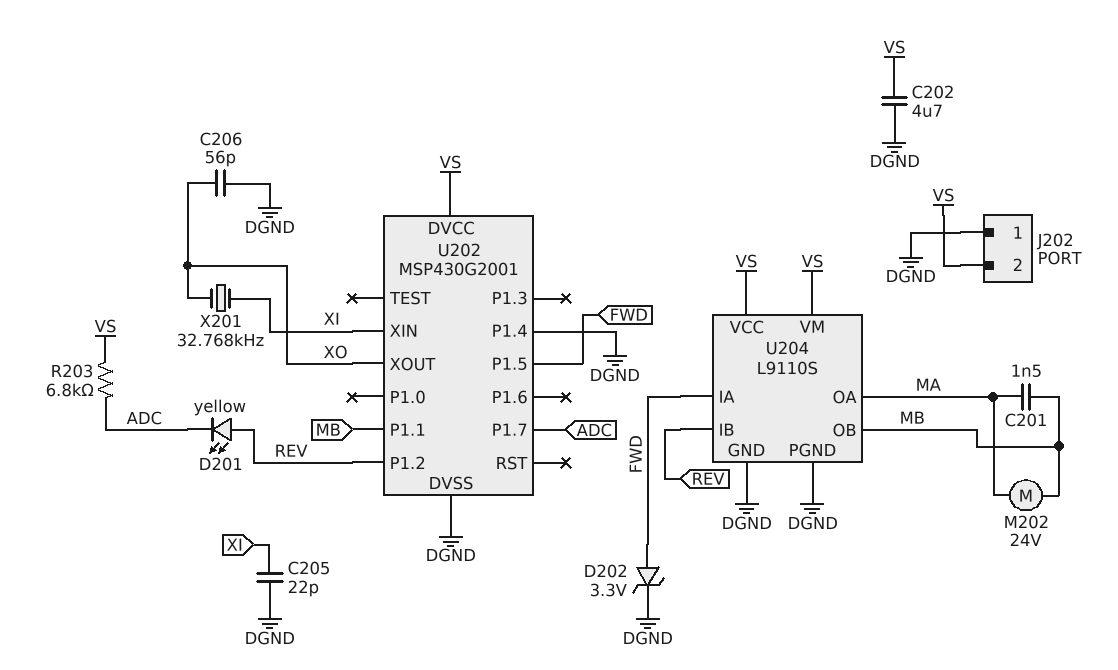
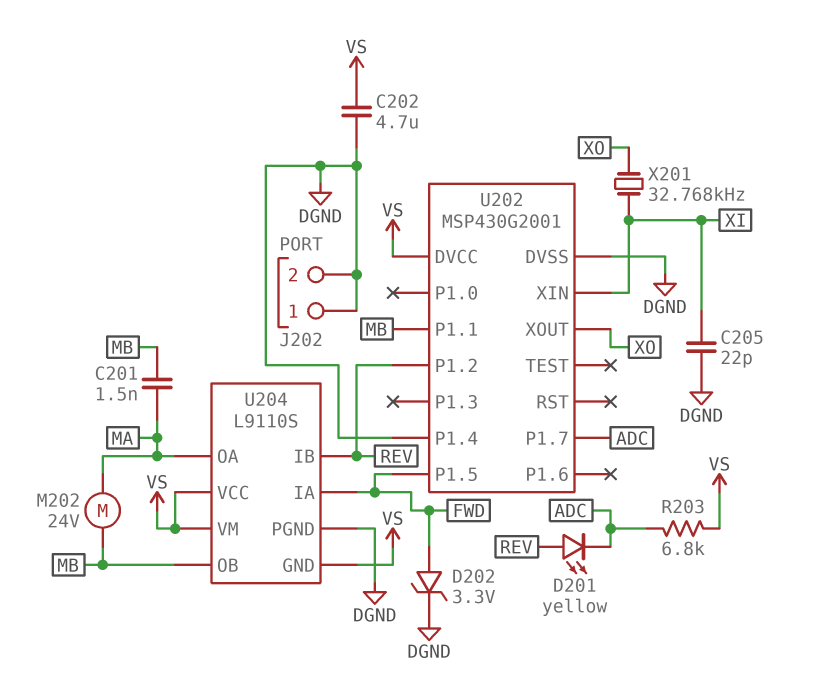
C206: 56pF (DGND, XO) -> none
J202 pin 2: VS -> DGND
U204 pin GND: DGND -> VS

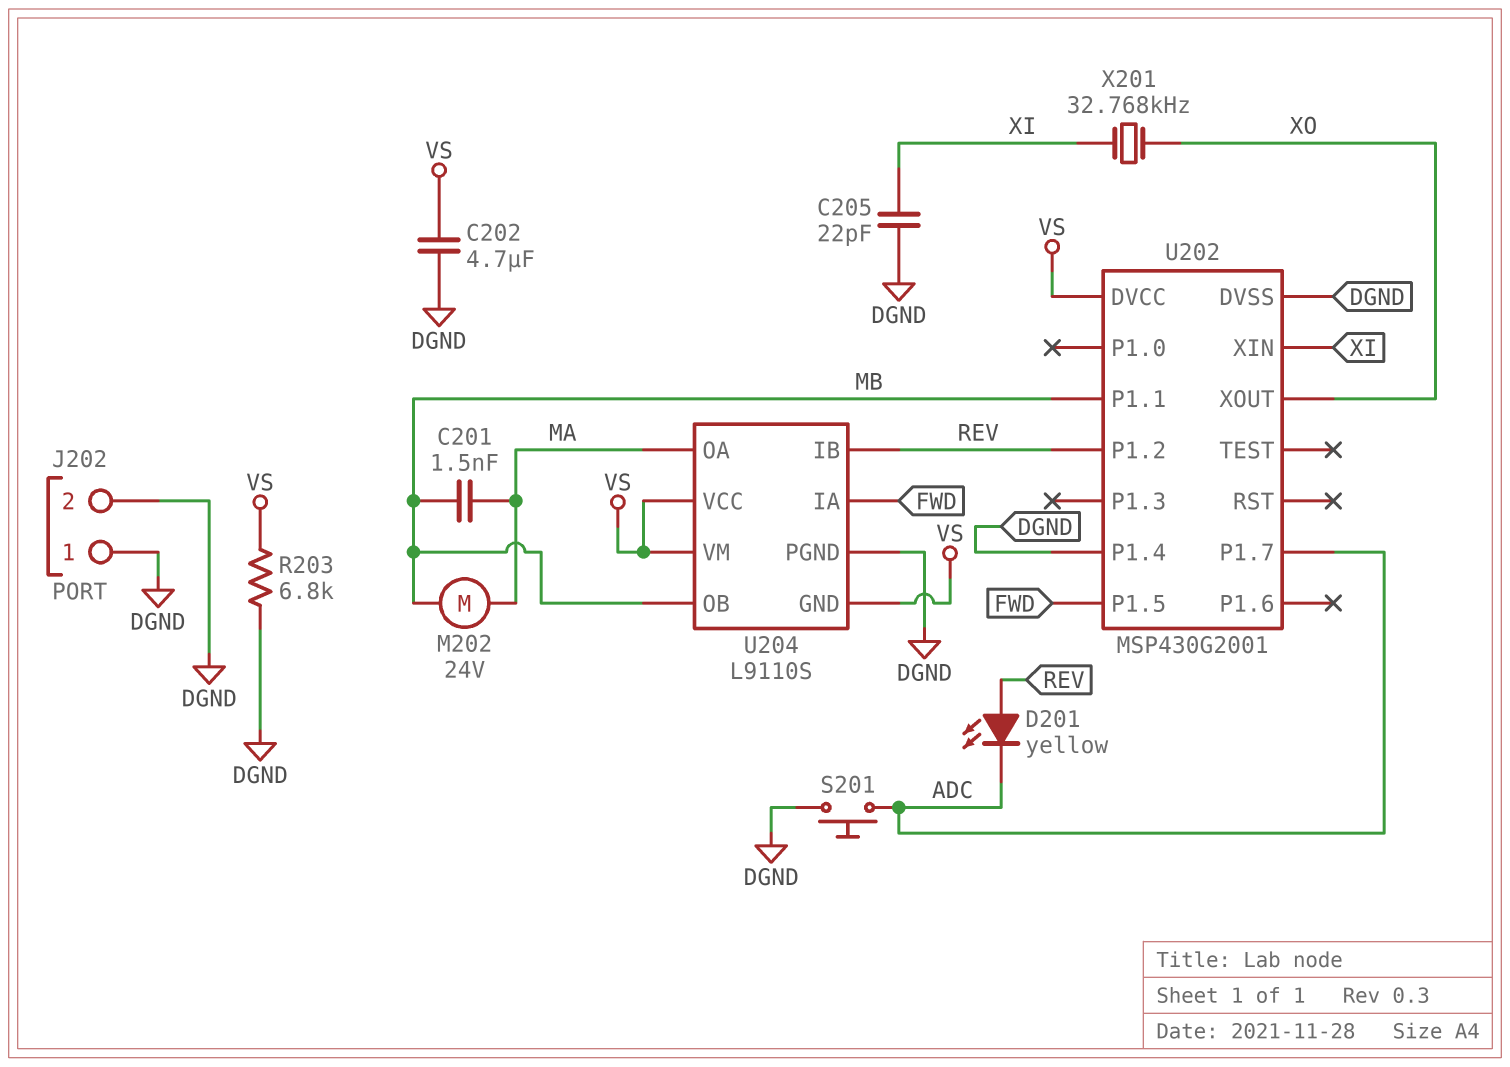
D202: zener 3.3V (A FWD, K DGND) -> none
R203: 6.8k (ADC, VS) -> 6.8k (DGND, VS)
S201: none -> button (ADC, DGND)

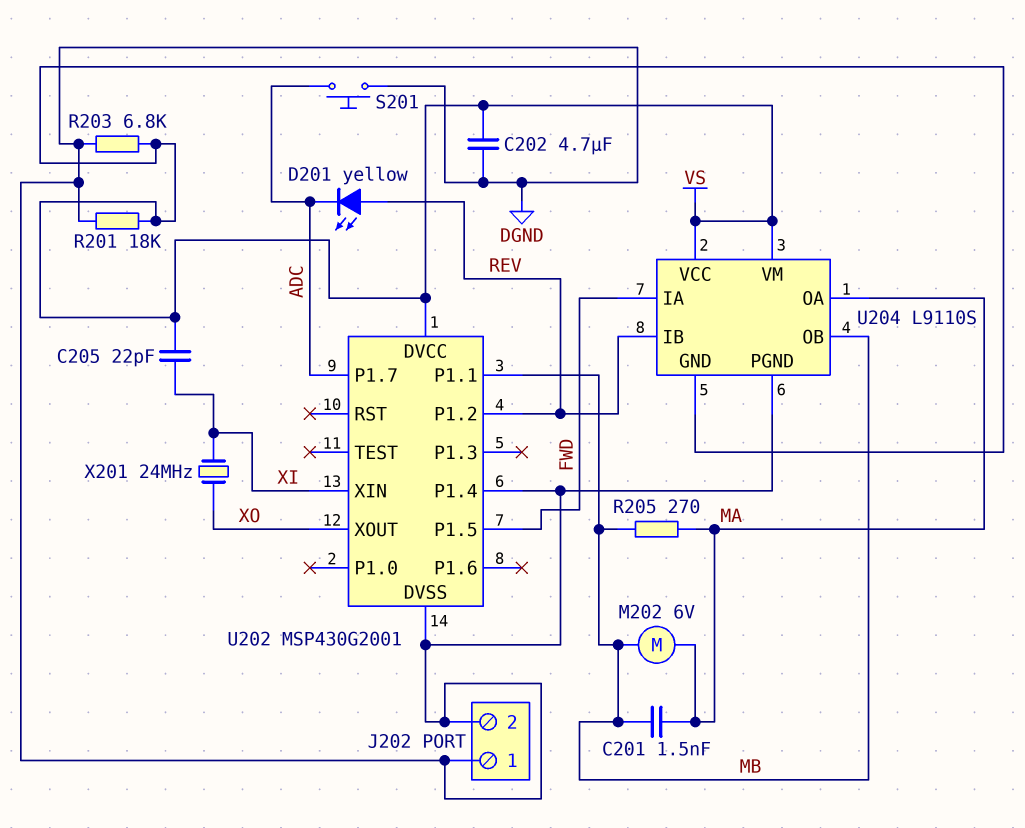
C205: 22pF (DGND, XI) -> 22pF (VS, XI)
M202: motor 24V (MA, MB) -> motor 6V (MA, MB)
R201: none -> 18k (DGND, VS)
R205: none -> 270 (MA, MB)
X201: 32.768kHz (XI, XO) -> 24MHz (XI, XO)

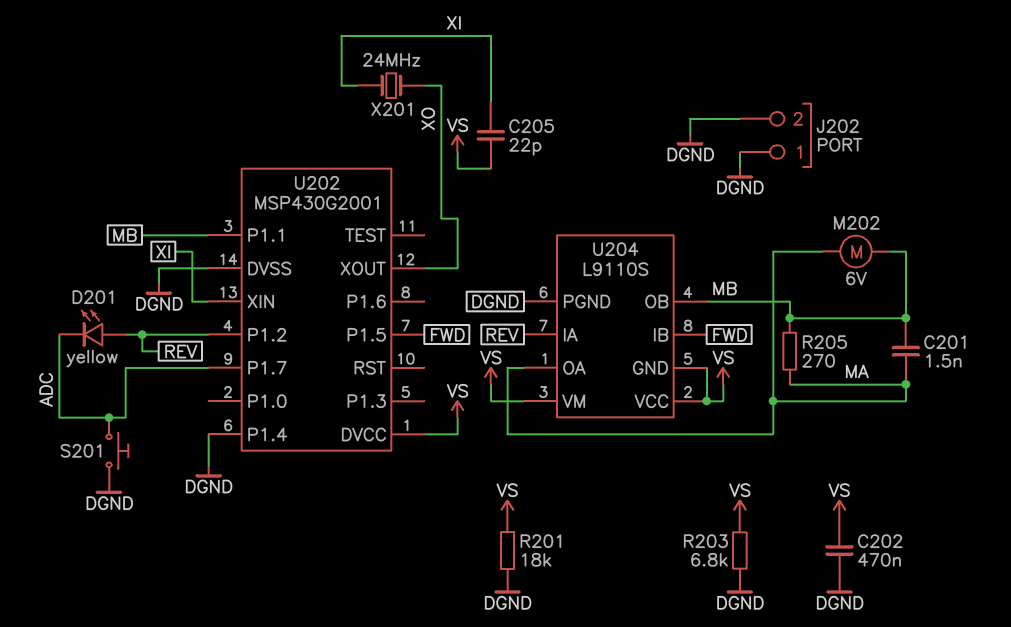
C202: 4.7uF (DGND, VS) -> 470nF (DGND, VS)
U204 pin IA: FWD -> REV
U204 pin IB: REV -> FWD

